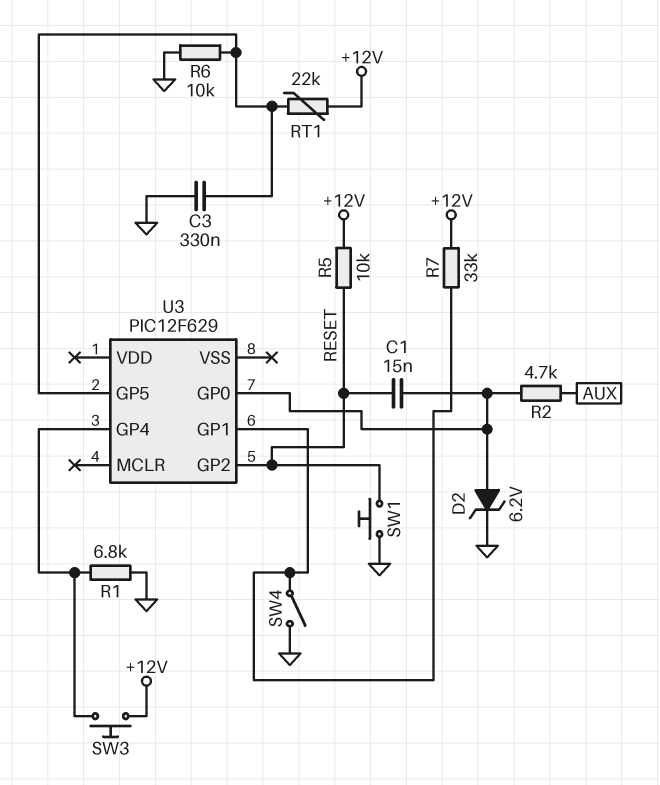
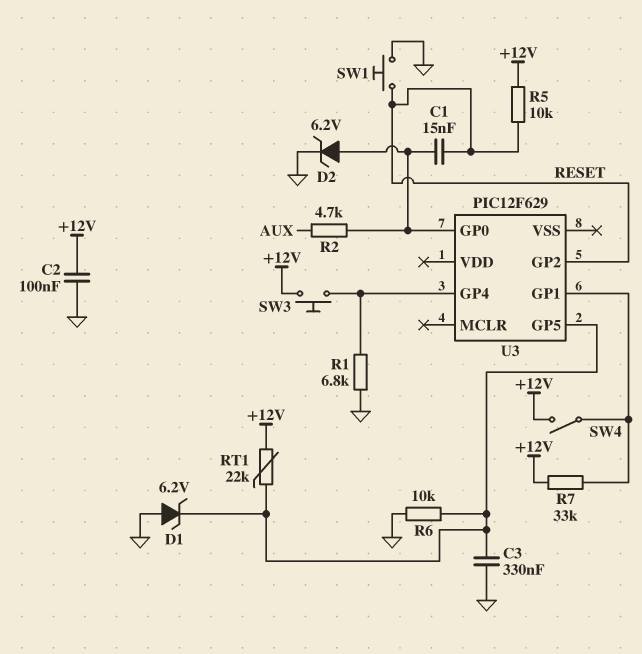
C2: none -> 100nF (+12V, GND)
D1: none -> zener 6.2V (A GND, K U3/GP5)
SW4: switch (GND, U3/GP1) -> switch (+12V, U3/GP1)

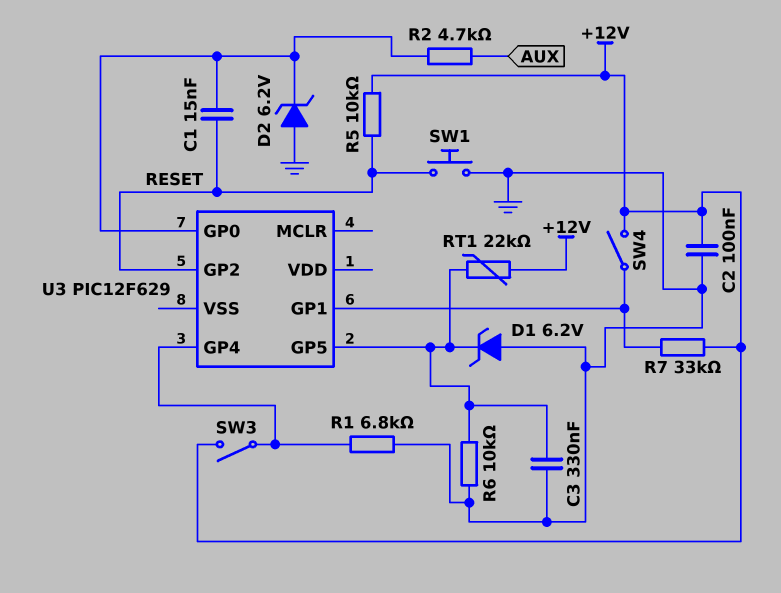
D2: zener 6.2V (A U3/GP0, K GND) -> zener 6.2V (A GND, K U3/GP0)
SW3: button (+12V, U3/GP4) -> switch (+12V, U3/GP4)

